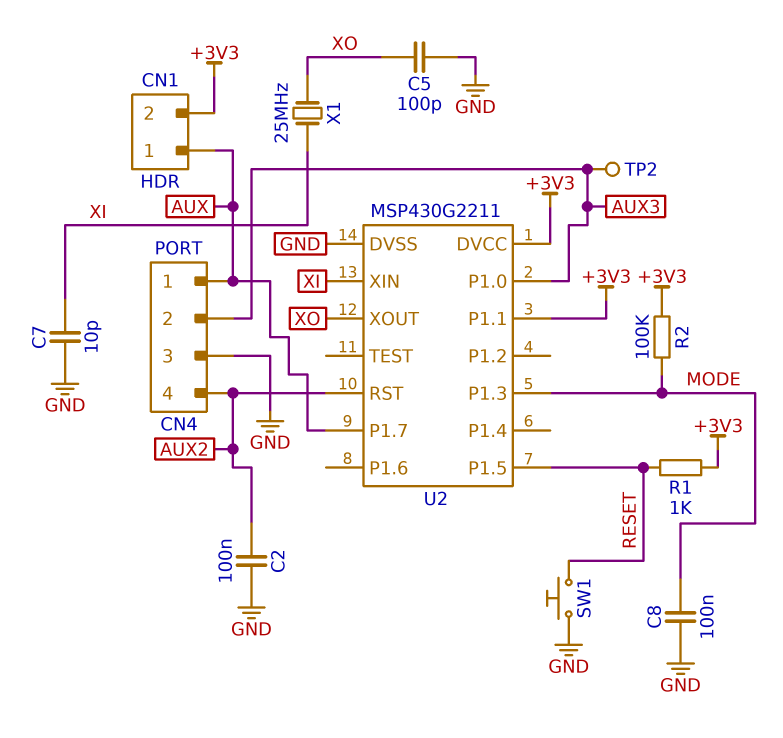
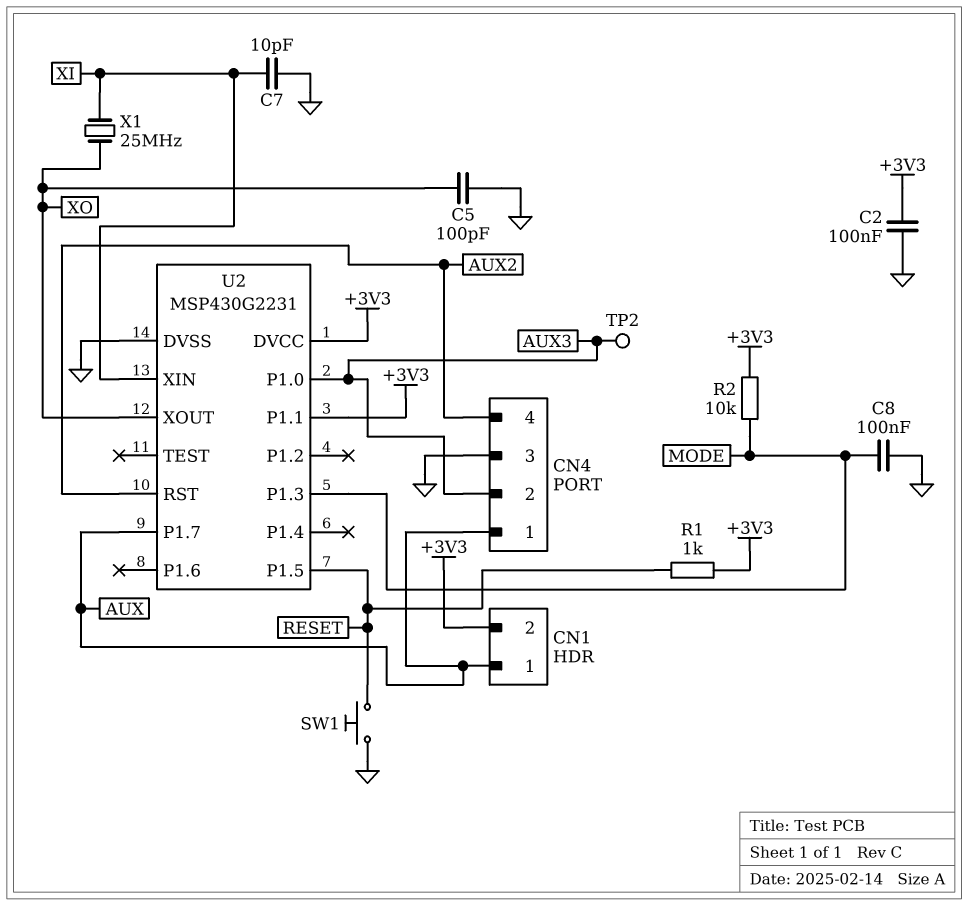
C2: 100nF (AUX2, GND) -> 100nF (+3V3, GND)
R2: 100k (+3V3, MODE) -> 10k (+3V3, MODE)
U2: MSP430G2211 -> MSP430G2231

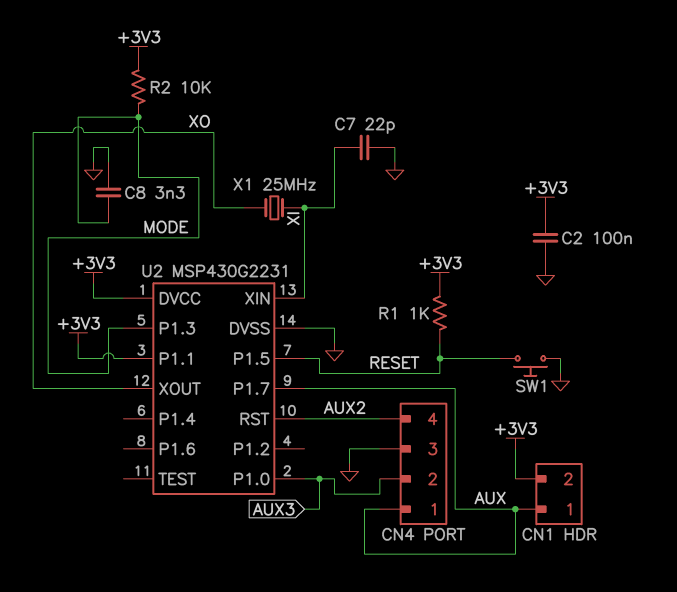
C5: 100pF (GND, XO) -> none
C7: 10pF (GND, XI) -> 22pF (GND, XI)
C8: 100nF (GND, MODE) -> 3.3nF (GND, MODE)
TP2: test point (AUX3) -> none

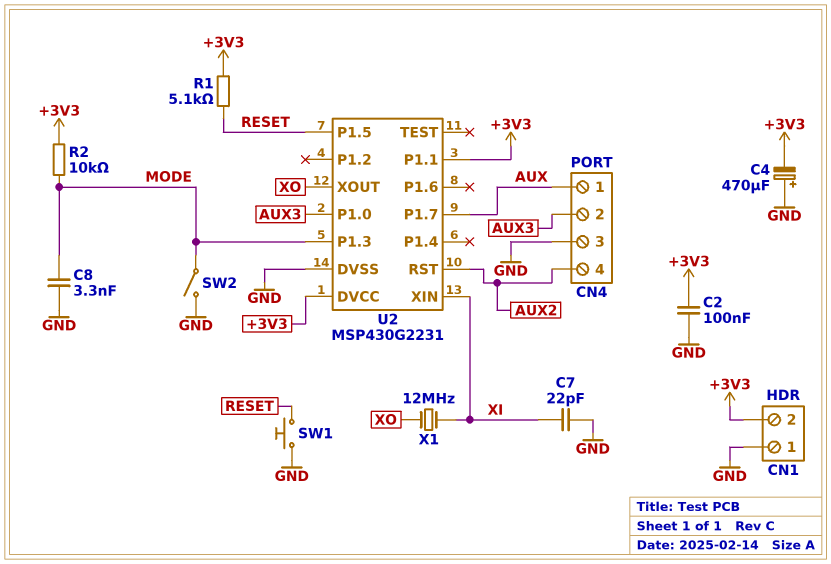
C4: none -> 470uF (plus GND, minus +3V3)
CN1 pin 1: AUX -> GND
R1: 1k (+3V3, RESET) -> 5.1k (+3V3, RESET)
SW2: none -> switch (GND, MODE)
X1: 25MHz (XI, XO) -> 12MHz (XI, XO)

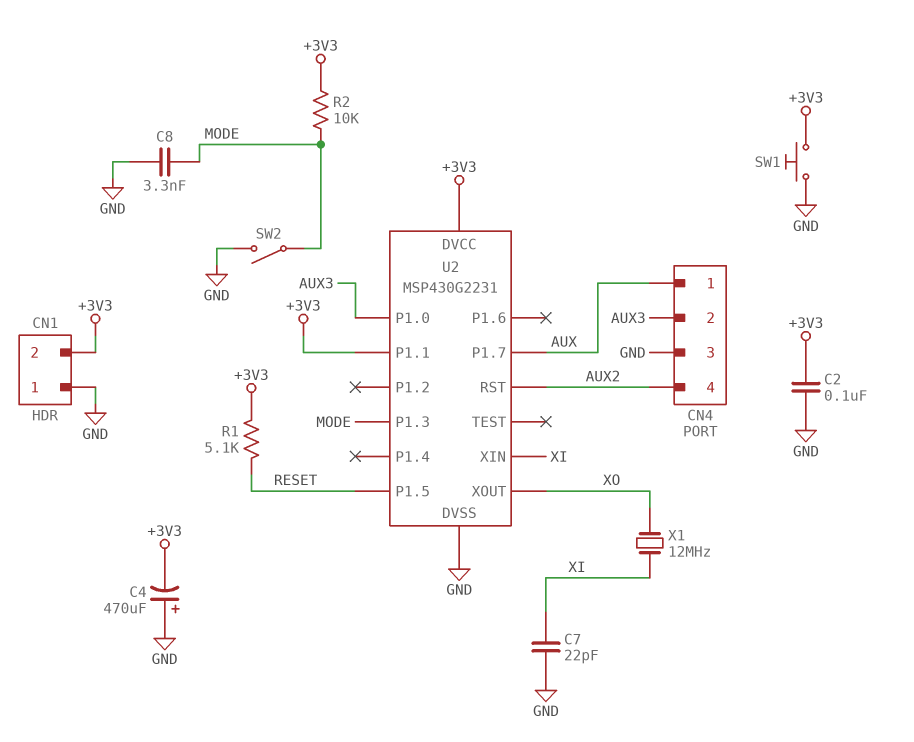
SW1: button (GND, RESET) -> button (+3V3, GND)

